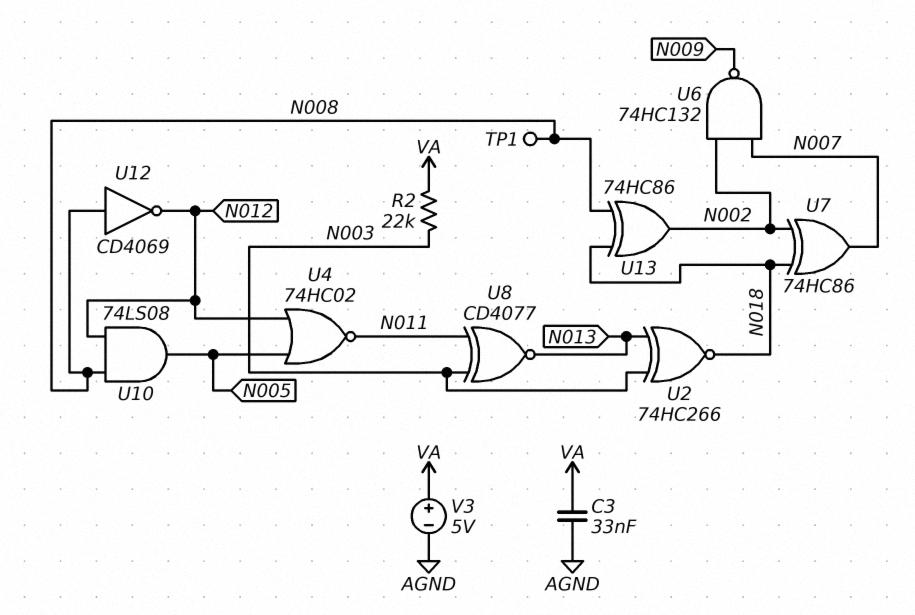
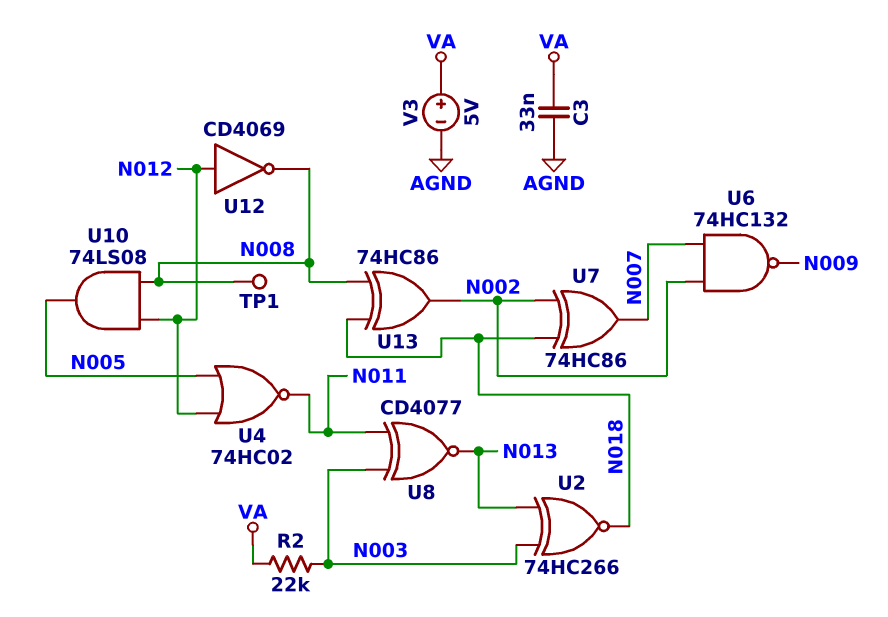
U12: NOT CD4069 (in N008, out N012) -> NOT CD4069 (in N012, out N008)

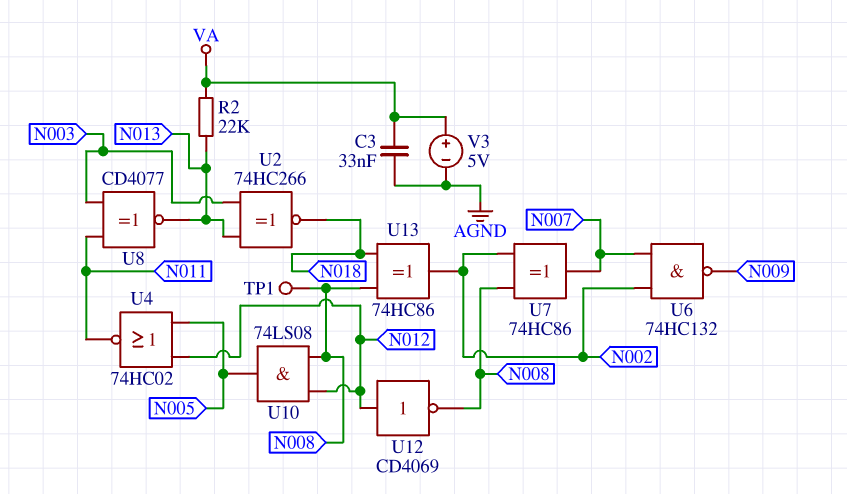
R2: 22k (N003, VA) -> 22k (N013, VA)
U7: XOR 74HC86 (in N002, in N018, out N007) -> XOR 74HC86 (in N002, in N008, out N007)

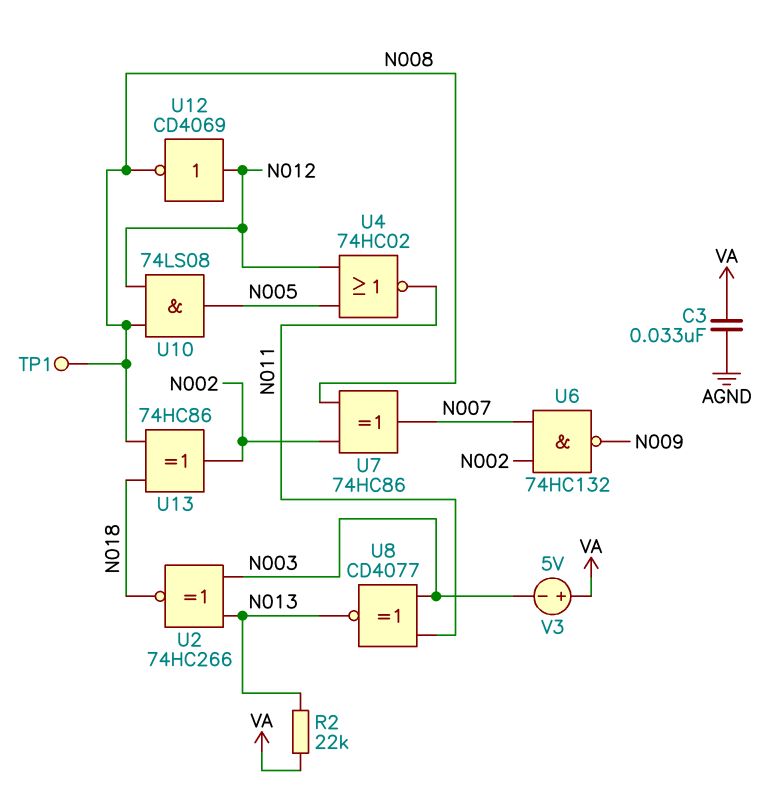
V3: 5V (plus VA, minus AGND) -> 5V (plus VA, minus N003)

